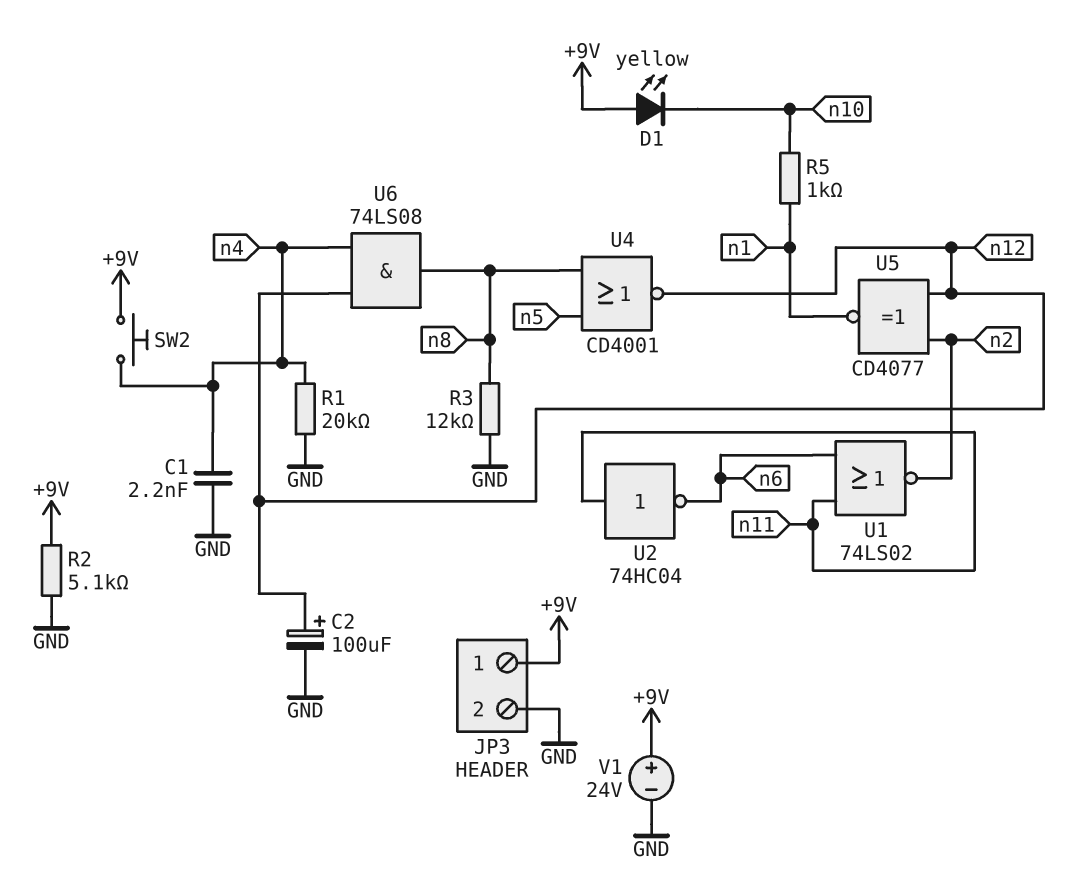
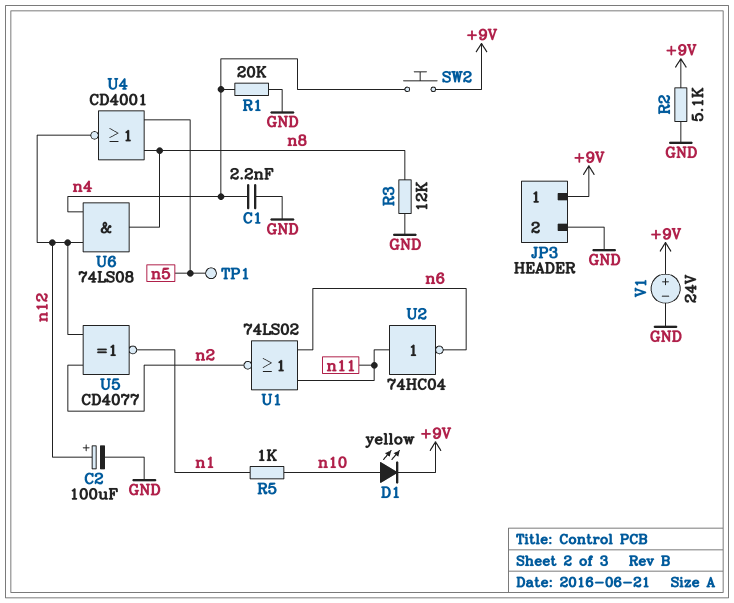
D1: LED yellow (A +9V, K n10) -> LED yellow (A n10, K +9V)
TP1: none -> test point (n5)

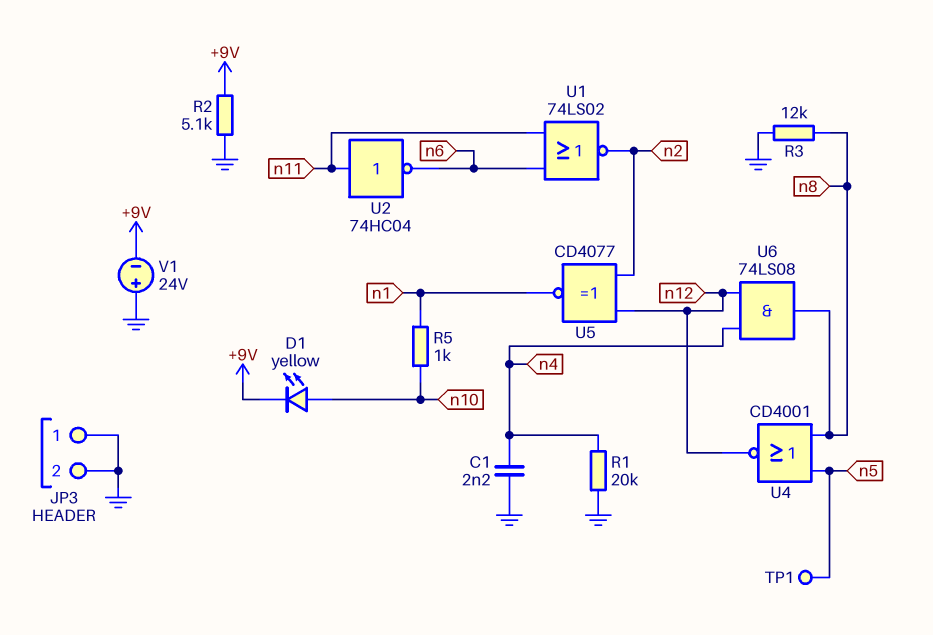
C2: 100uF (plus n12, minus GND) -> none
JP3 pin 1: +9V -> GND
SW2: button (+9V, n4) -> none
V1: 24V (plus +9V, minus GND) -> 24V (plus GND, minus +9V)

